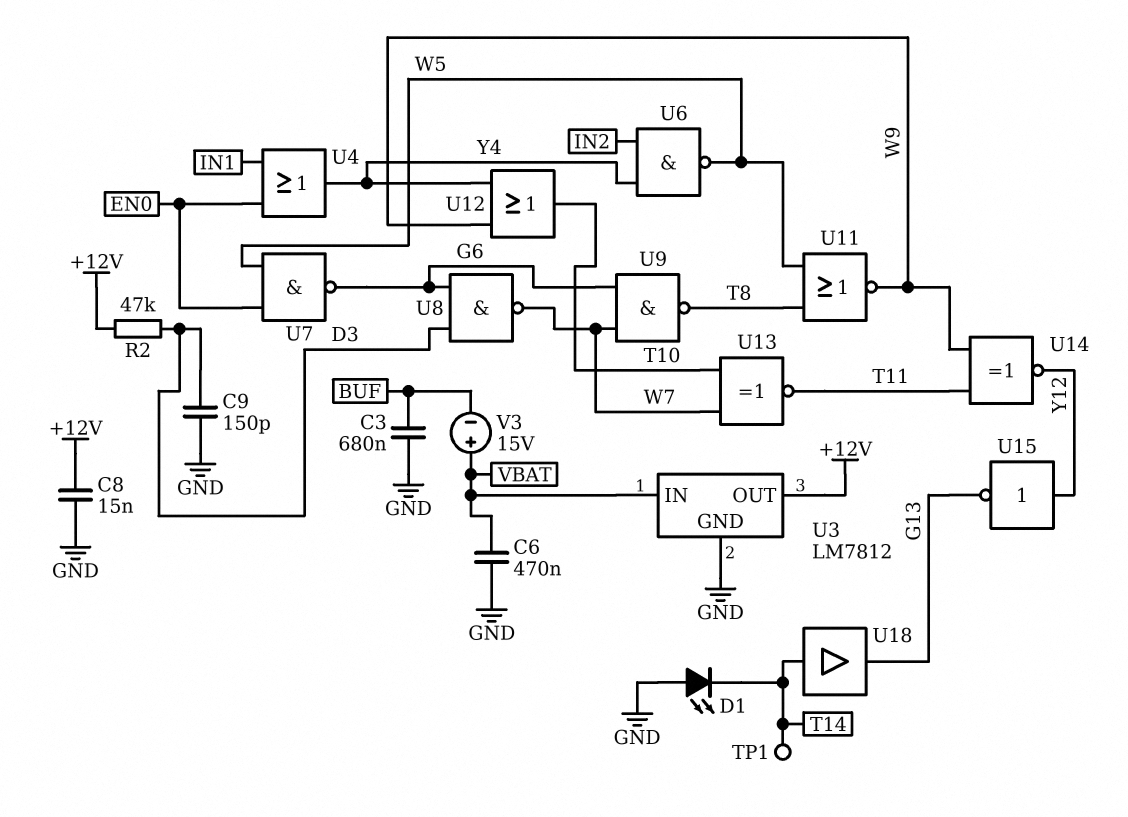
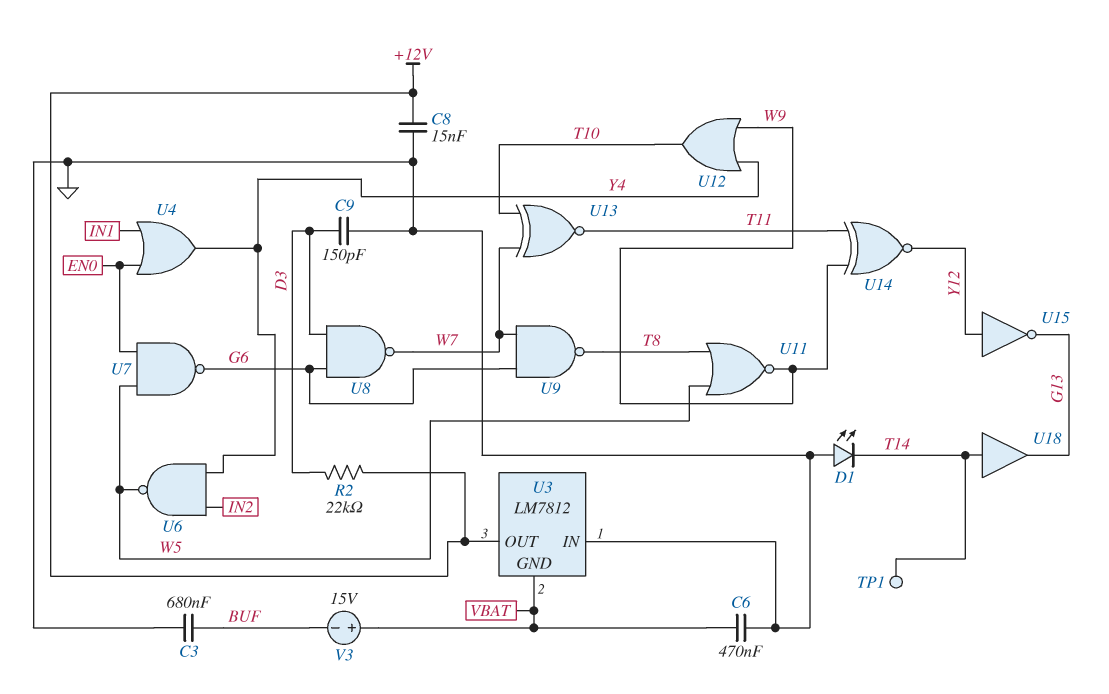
R2: 47k (+12V, D3) -> 22k (+12V, D3)
U3 pin GND: GND -> VBAT
U3 pin IN: VBAT -> GND

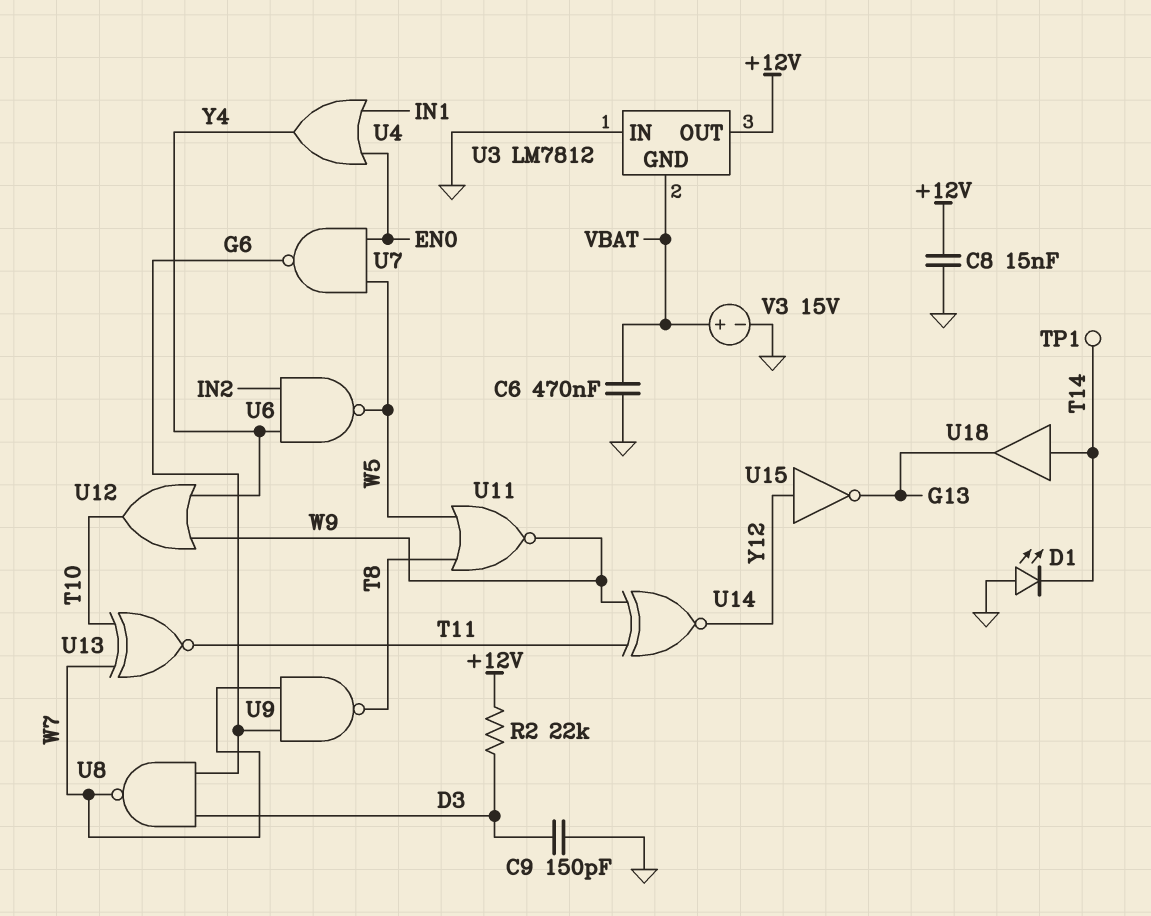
C3: 680nF (BUF, GND) -> none
V3: 15V (plus VBAT, minus BUF) -> 15V (plus VBAT, minus GND)

